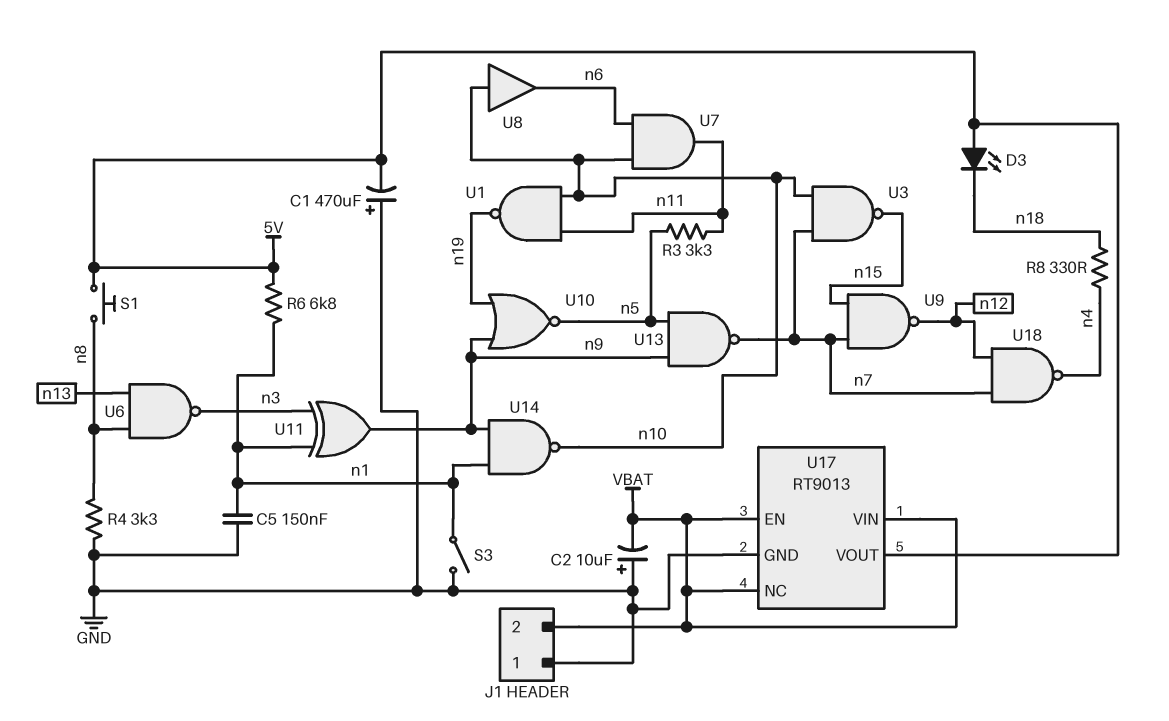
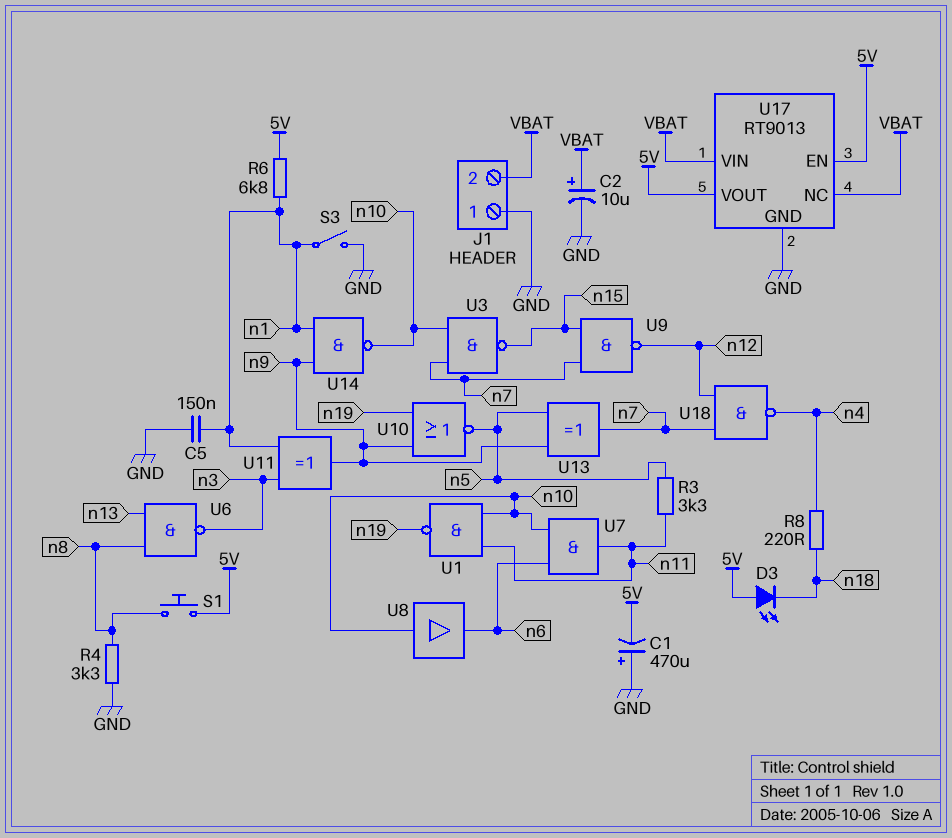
C2: 10uF (plus GND, minus VBAT) -> 10uF (plus VBAT, minus GND)
R8: 330 (n4, n18) -> 220 (n4, n18)
U13: NAND (in n5, in n9, out n7) -> XOR (in n5, in n9, out n7)
U17 pin EN: VBAT -> 5V

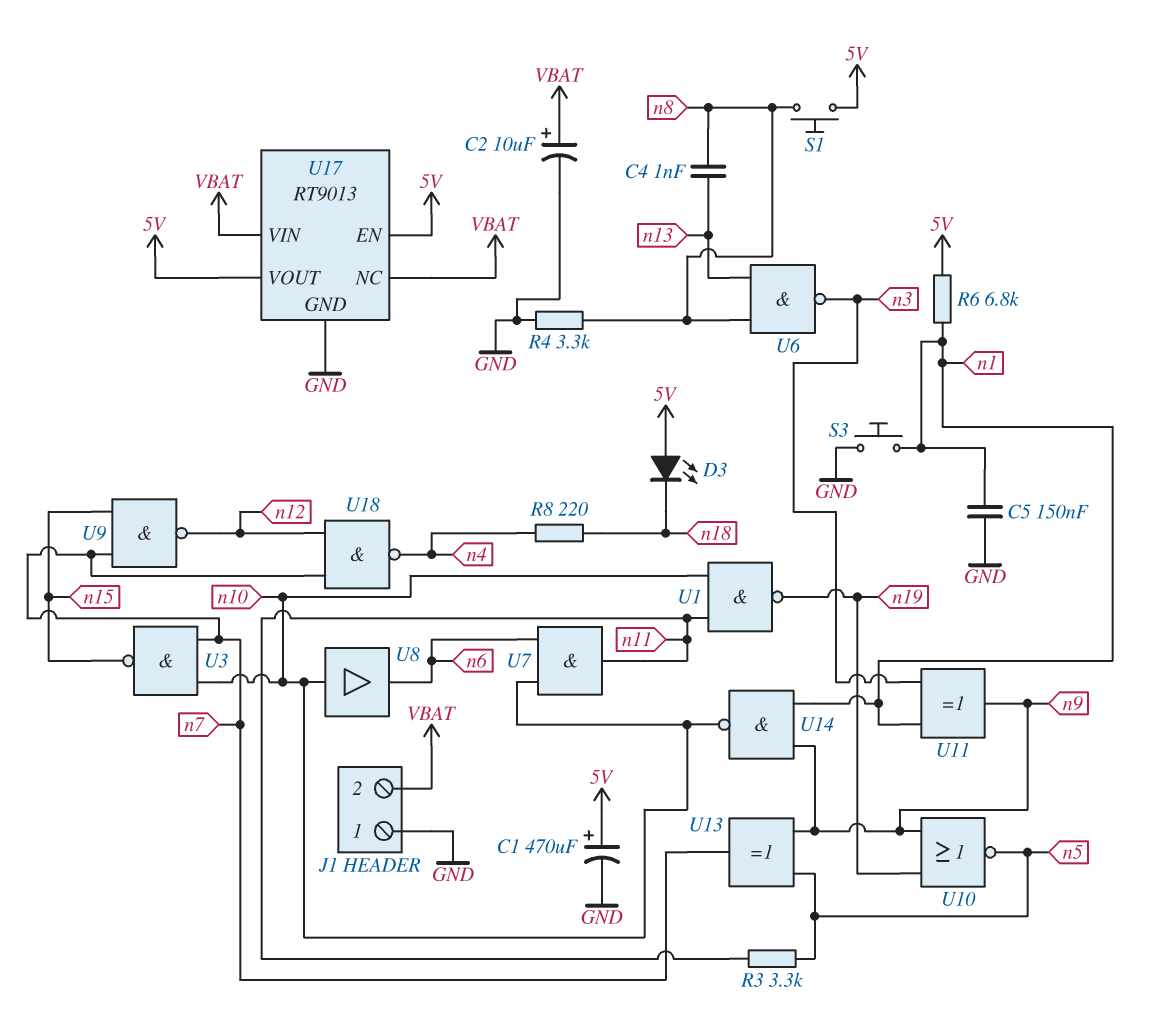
C1: 470uF (plus GND, minus 5V) -> 470uF (plus 5V, minus GND)
C4: none -> 1nF (n8, n13)
S3: switch (GND, n1) -> button (GND, n1)

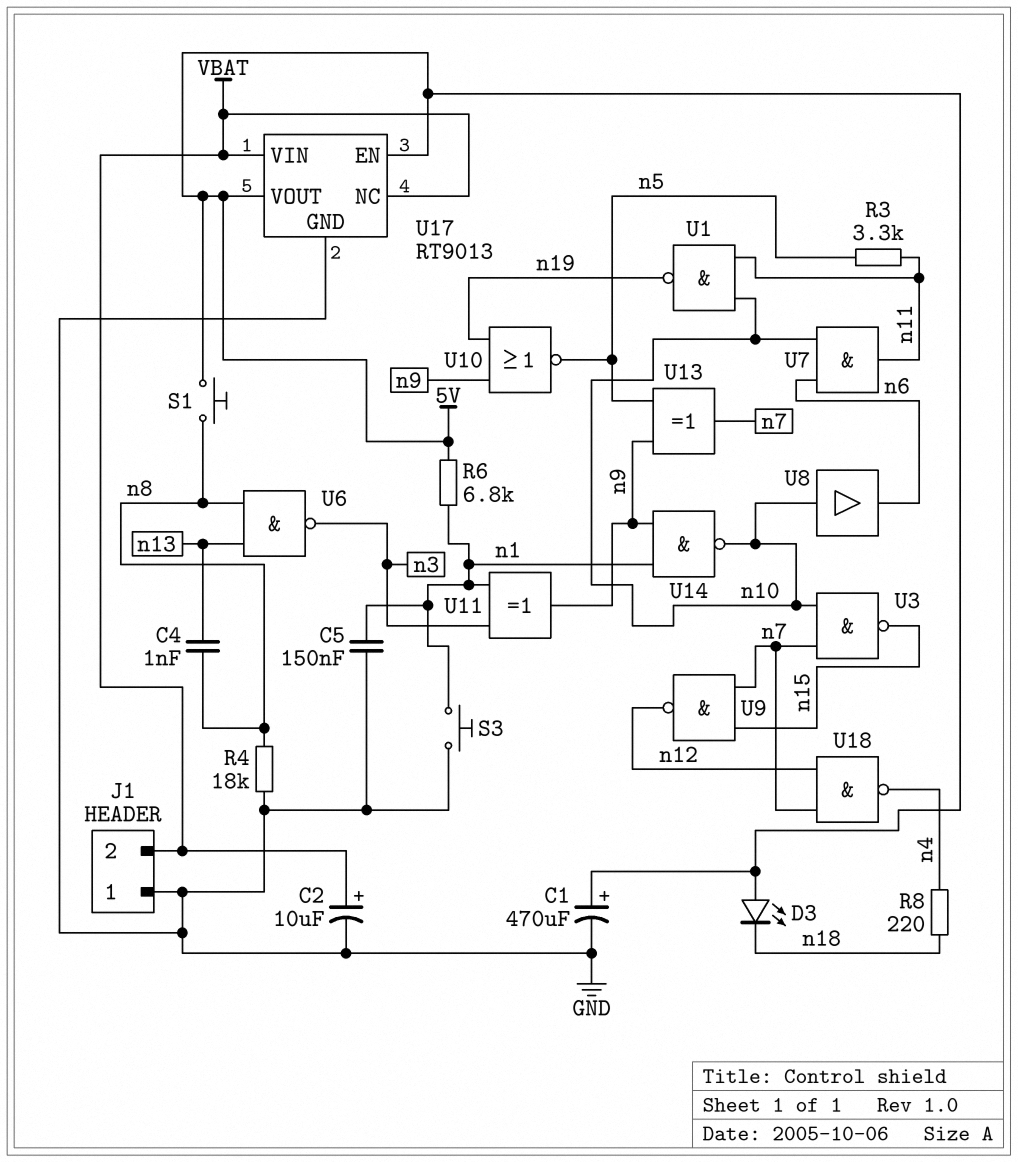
R4: 3.3k (GND, n8) -> 18k (GND, n8)

